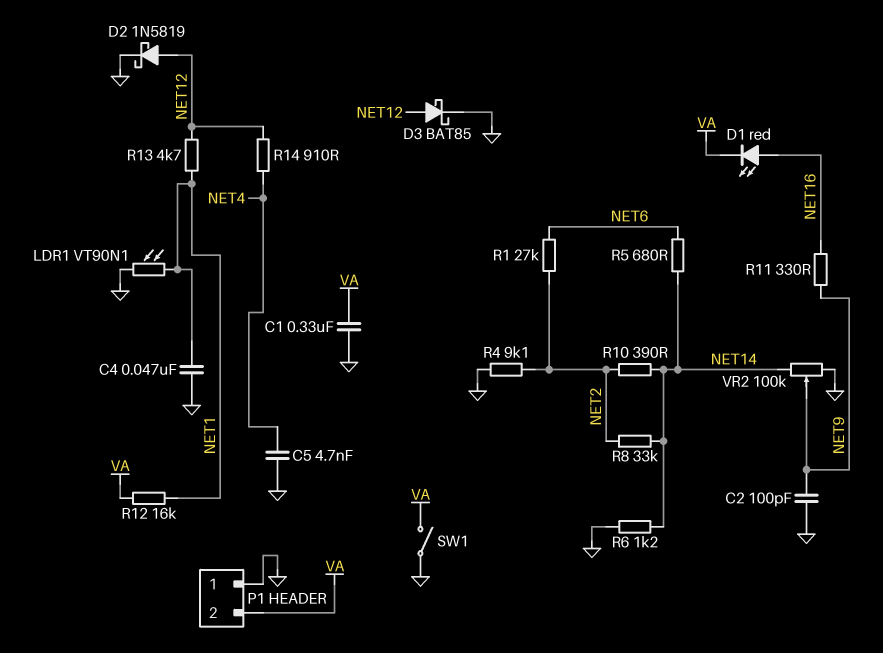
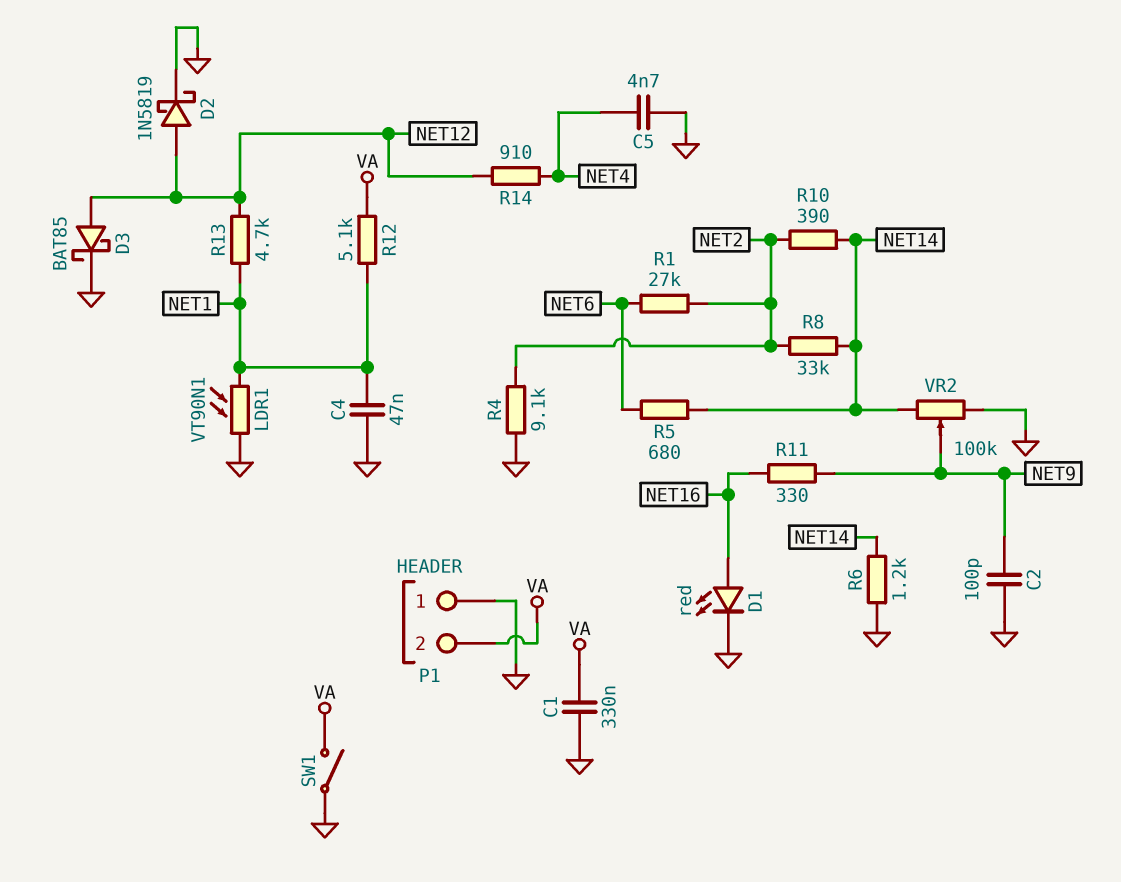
D1: LED red (A NET16, K VA) -> LED red (A NET16, K GND)
R12: 16k (NET1, VA) -> 5.1k (NET1, VA)

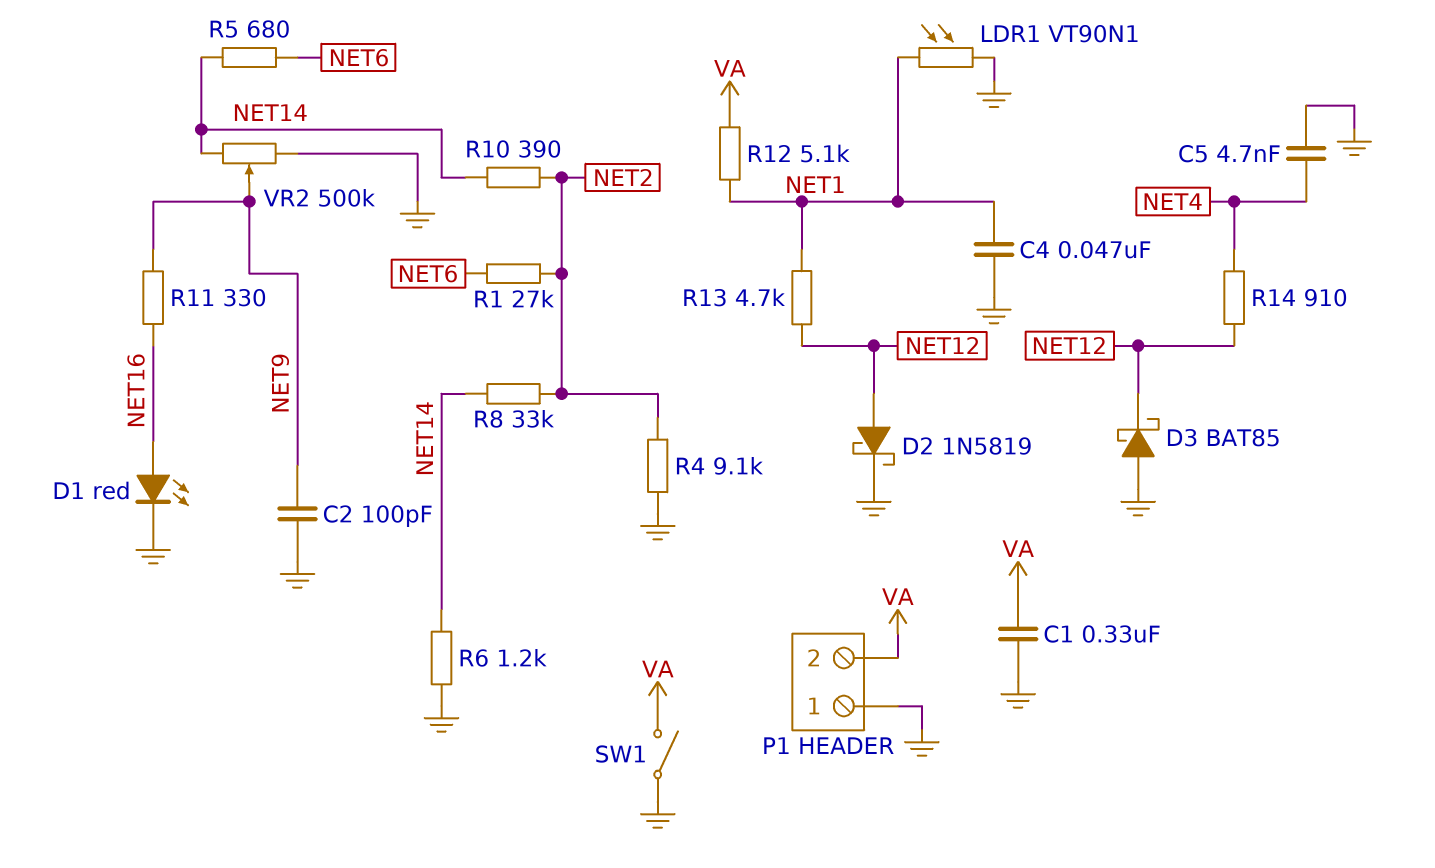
D3: schottky BAT85 (A NET12, K GND) -> schottky BAT85 (A GND, K NET12)
VR2: 100k (GND, NET14, wiper NET9) -> 500k (GND, NET14, wiper NET9)

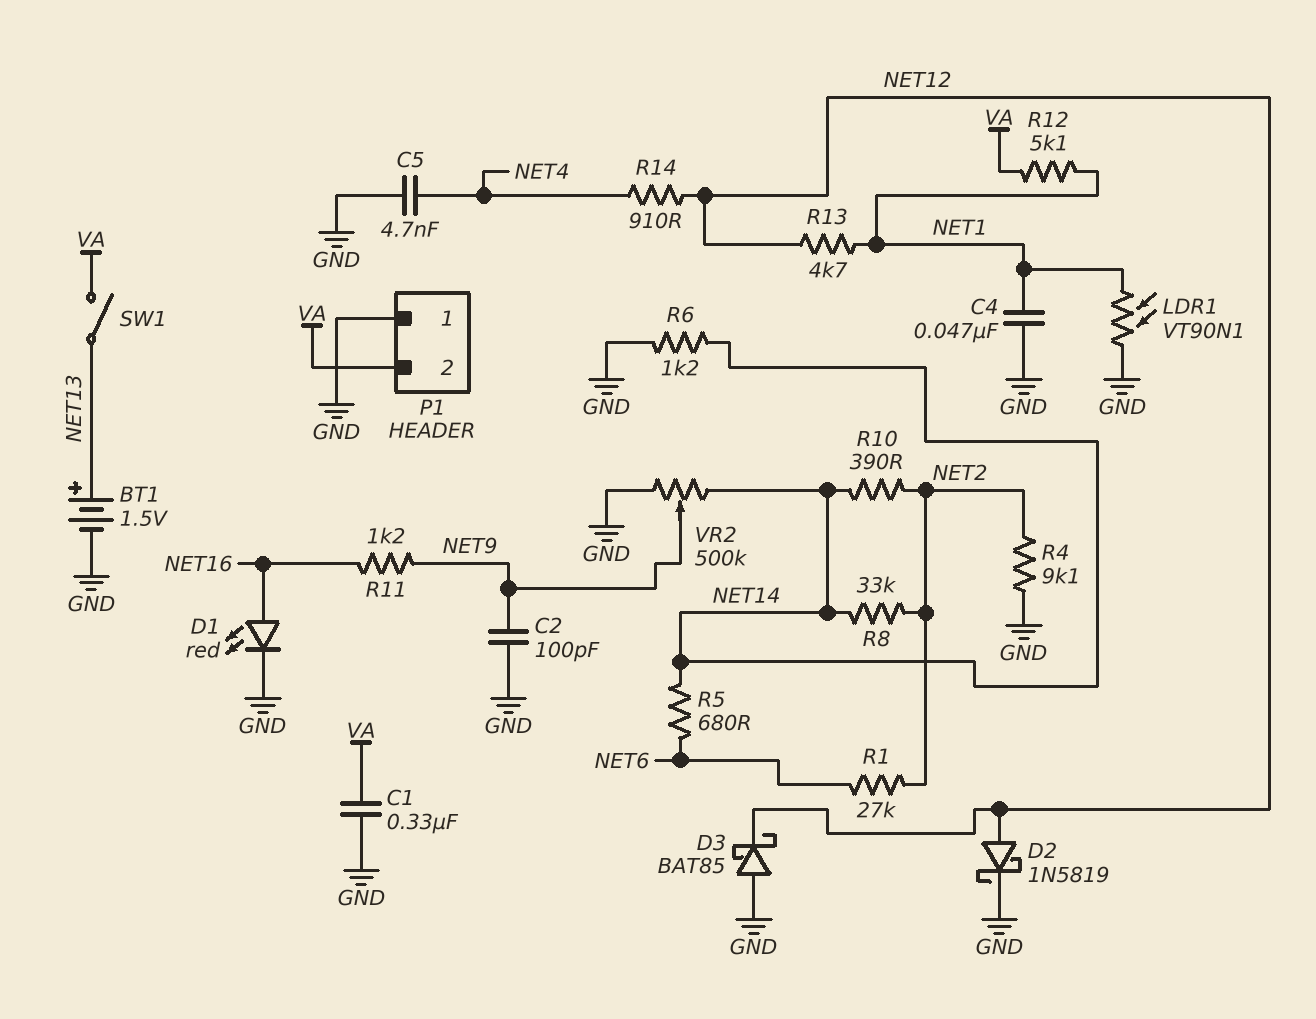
BT1: none -> 1.5V (plus NET13, minus GND)
R11: 330 (NET9, NET16) -> 1.2k (NET9, NET16)
SW1: switch (GND, VA) -> switch (NET13, VA)

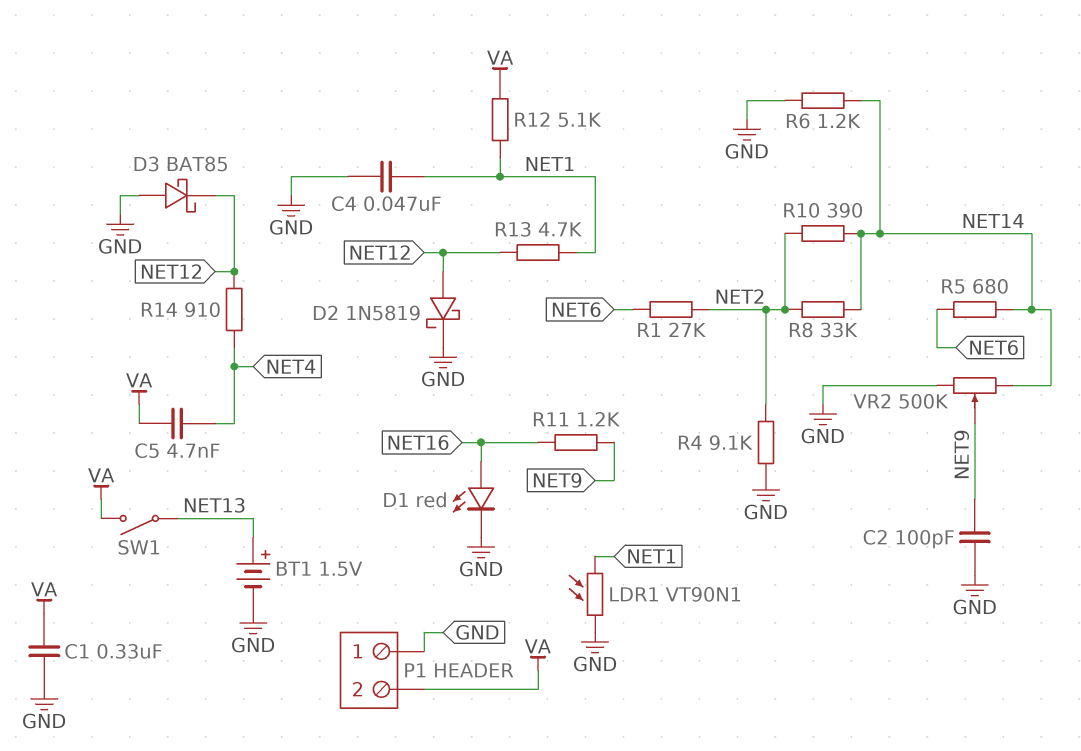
C5: 4.7nF (GND, NET4) -> 4.7nF (NET4, VA)

